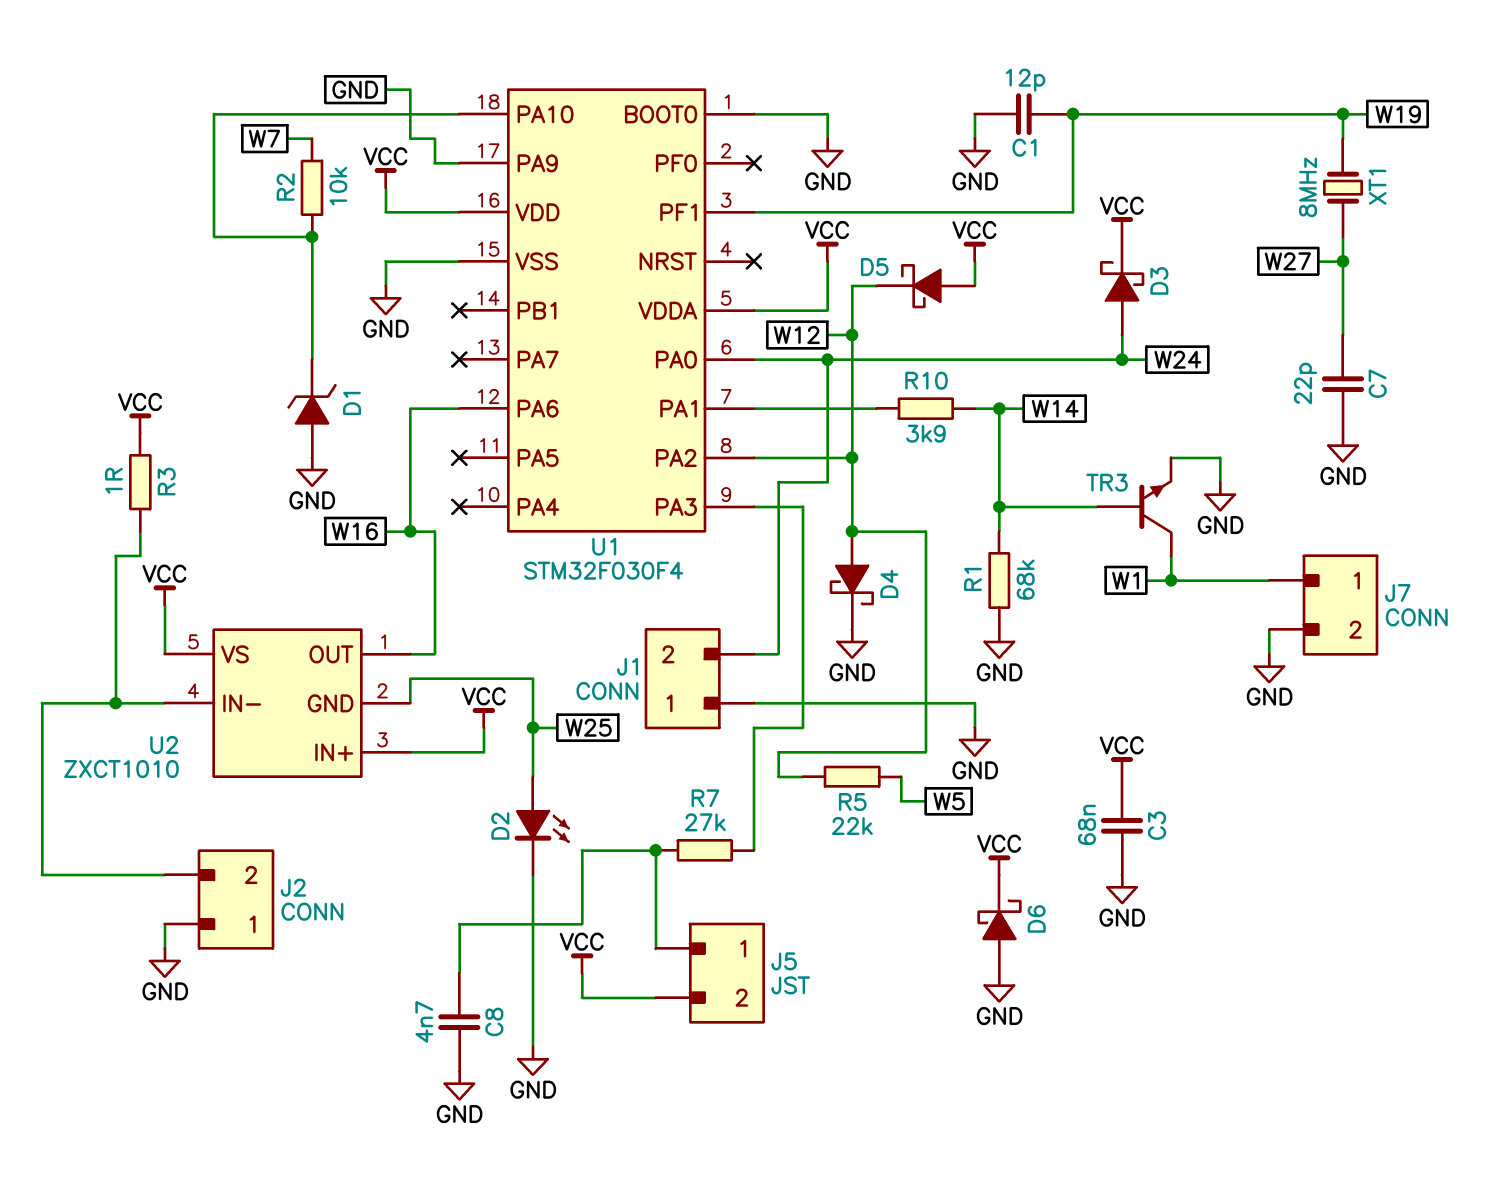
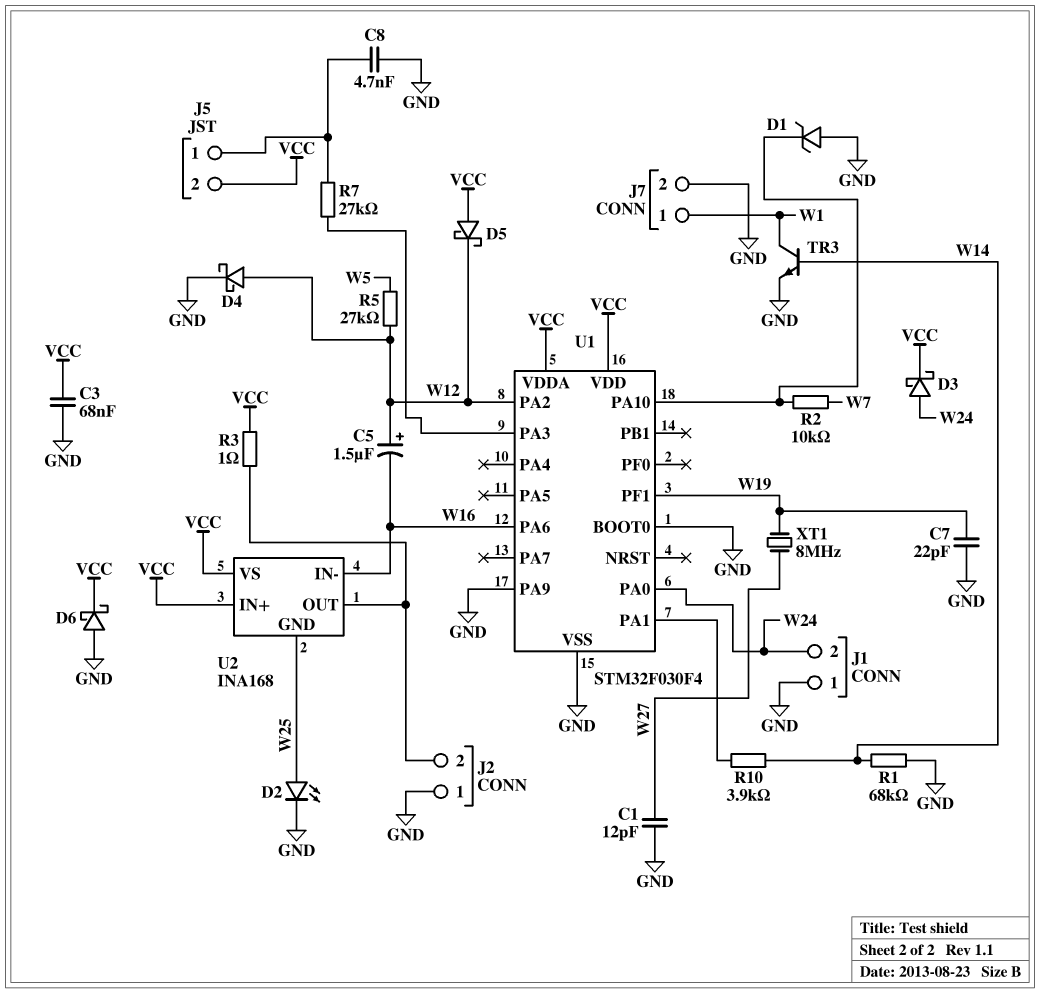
C1: 12pF (GND, W19) -> 12pF (GND, W27)
C5: none -> 1.5uF (plus W12, minus W16)
C7: 22pF (GND, W27) -> 22pF (GND, W19)
R5: 22k (W5, W12) -> 27k (W5, W12)
U2: ZXCT1010 -> INA168
U2 pin IN-: J2/2 -> W16
U2 pin OUT: W16 -> J2/2

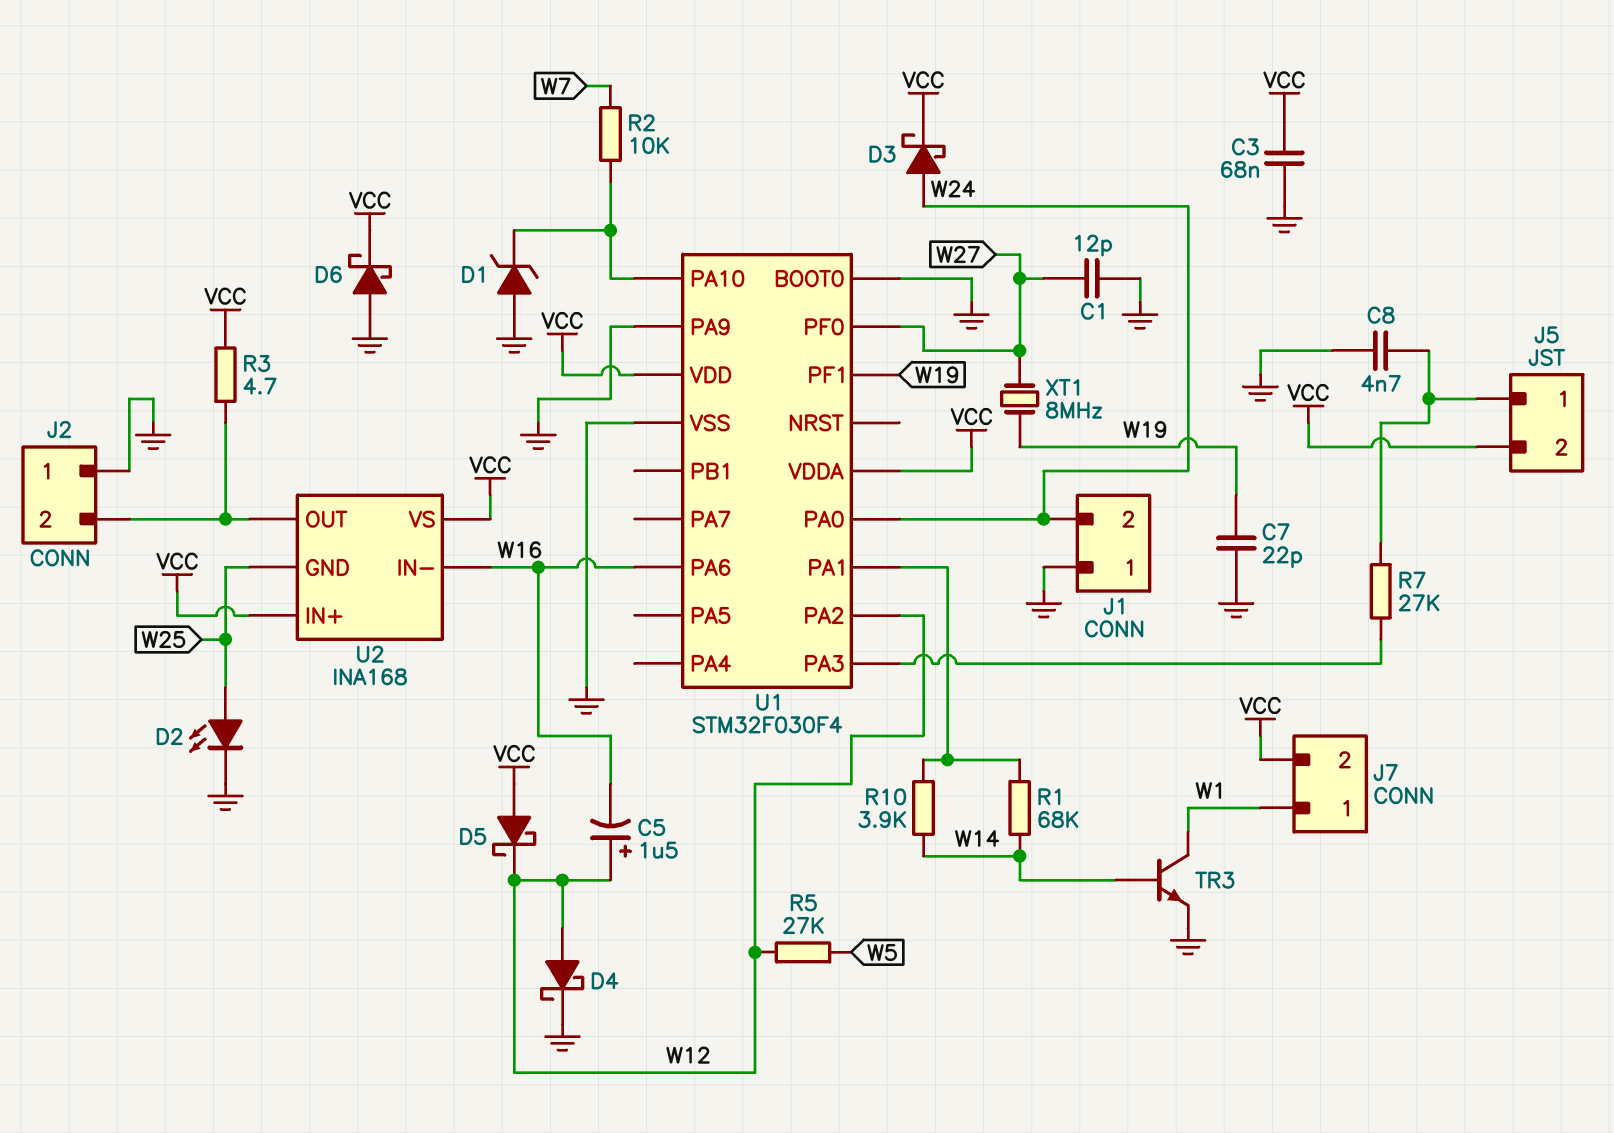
J7 pin 2: GND -> VCC
R1: 68k (GND, W14) -> 68k (U1/PA1, W14)
R3: 1 (J2/2, VCC) -> 4.7 (J2/2, VCC)
U1 pin PF0: none -> W27

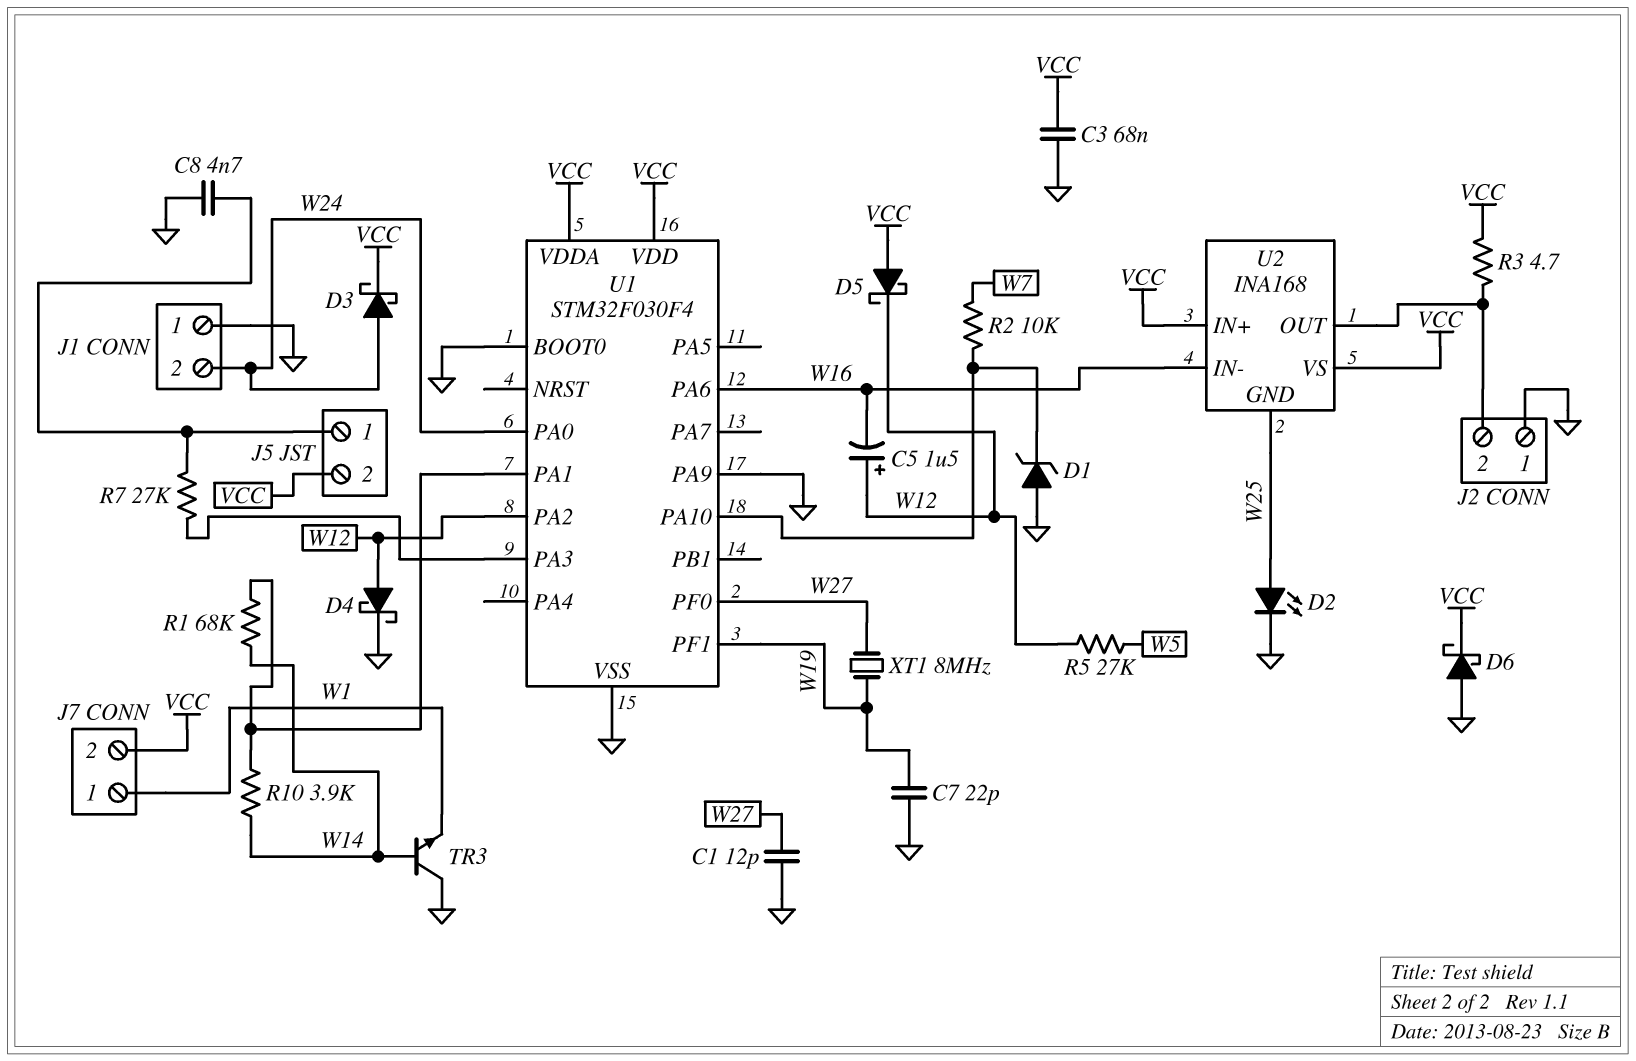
TR3: NPN (B W14, C W1, E GND) -> NPN (B W14, C GND, E W1)

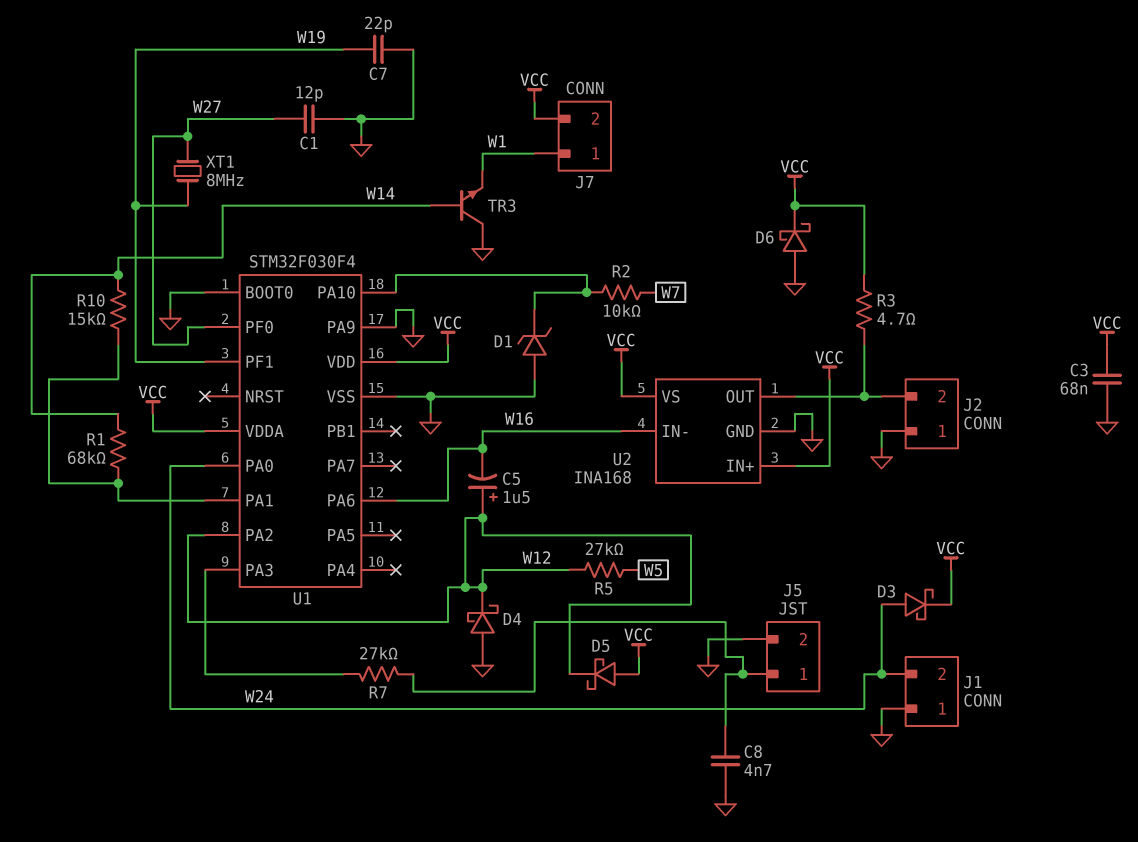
D2: LED (A W25, K GND) -> none
D4: schottky (A W12, K GND) -> schottky (A GND, K W12)
J5 pin 2: VCC -> GND
R10: 3.9k (U1/PA1, W14) -> 15k (U1/PA1, W14)
U2 pin GND: W25 -> GND

